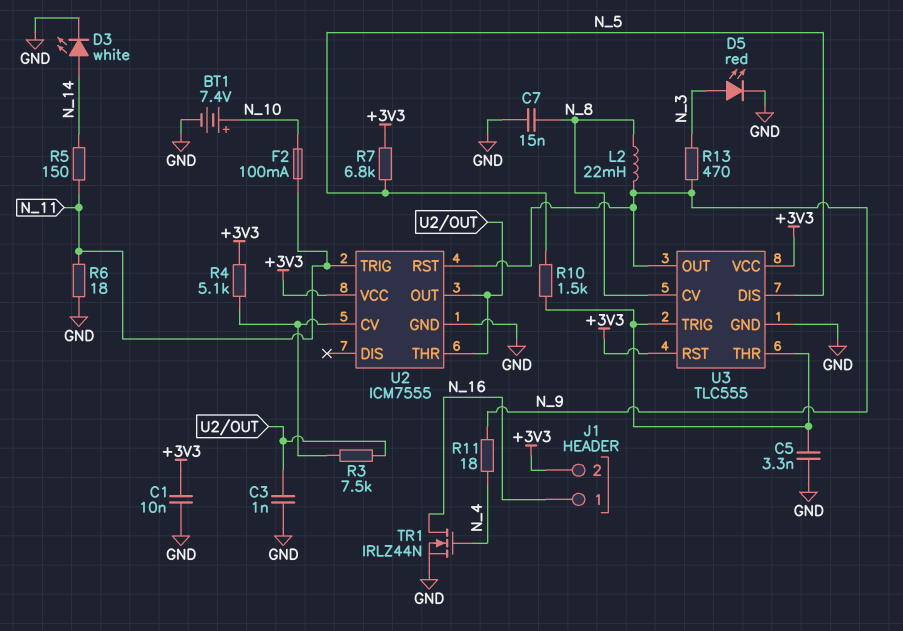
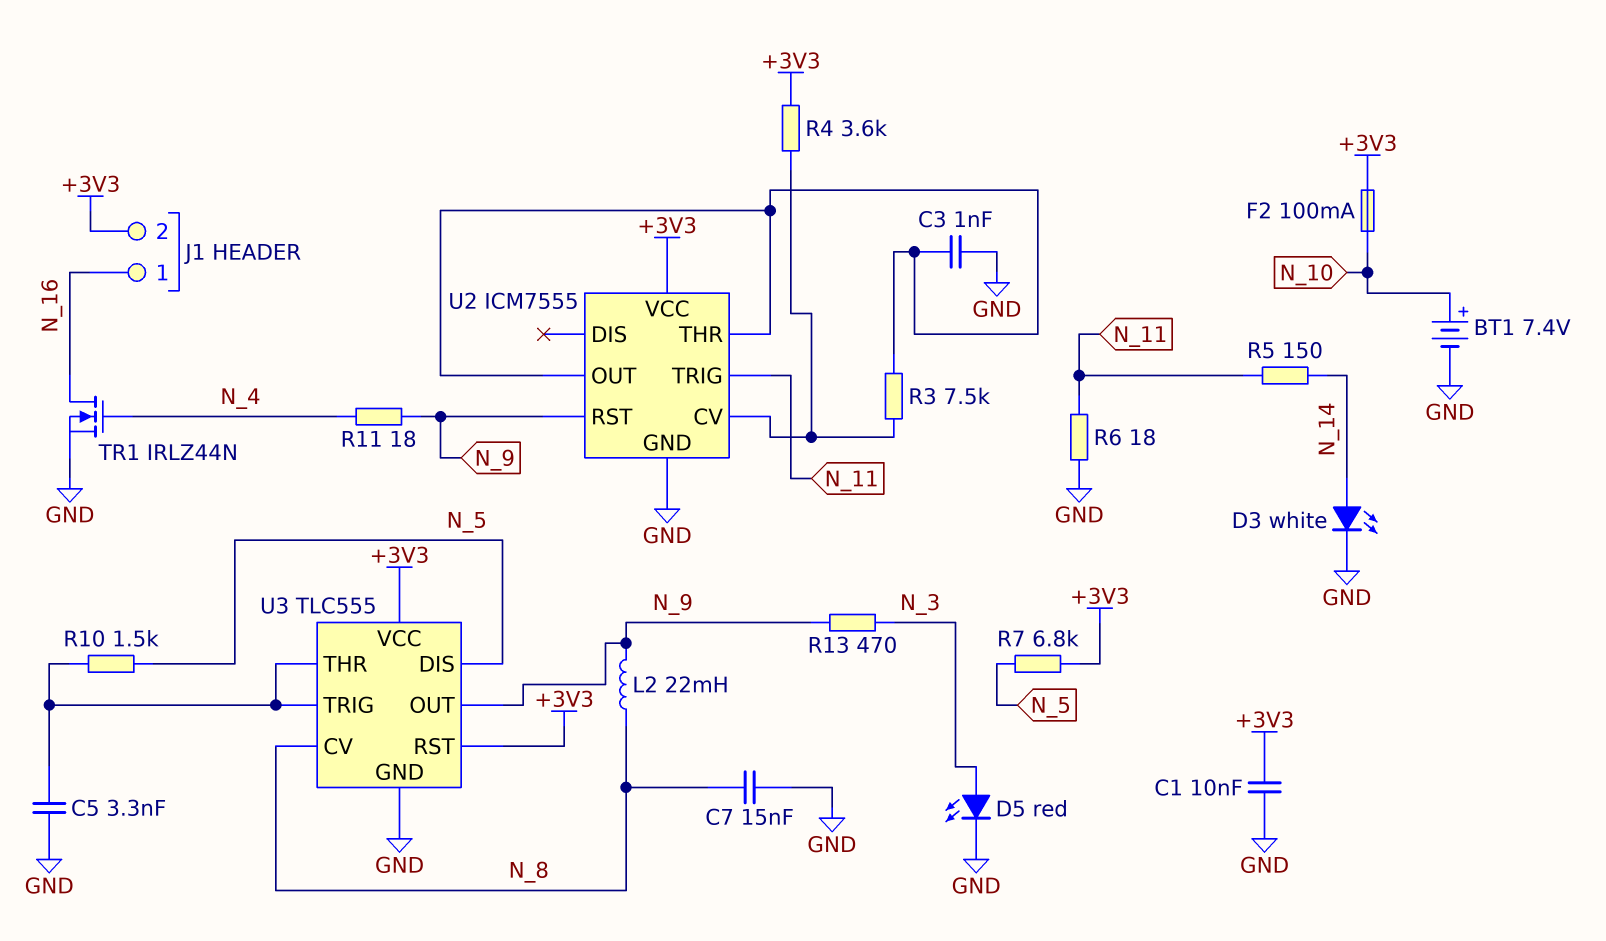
F2: 100mA (N_10, N_11) -> 100mA (+3V3, N_10)
R4: 5.1k (+3V3, U2/CV) -> 3.6k (+3V3, U2/CV)

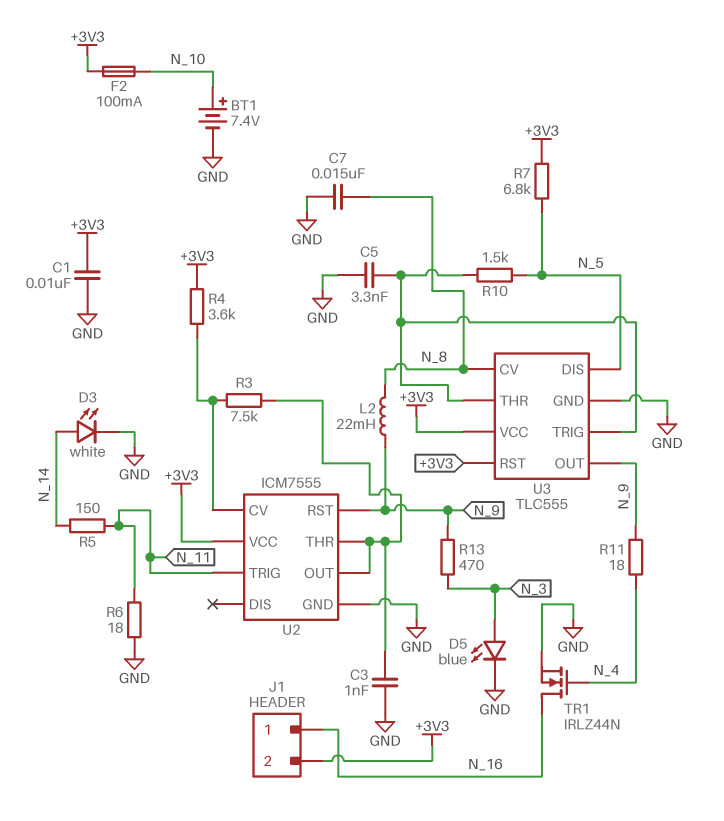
D5: LED red (A N_3, K GND) -> LED blue (A N_3, K GND)

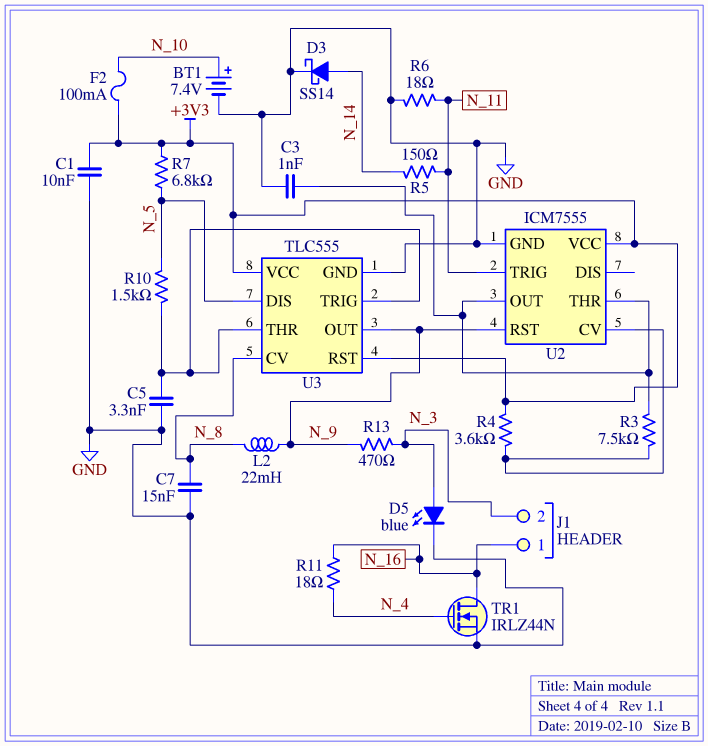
D3: LED white (A N_14, K GND) -> schottky SS14 (A N_14, K GND)
J1 pin 2: +3V3 -> N_3
R11: 18 (N_4, N_9) -> 18 (N_4, N_16)

